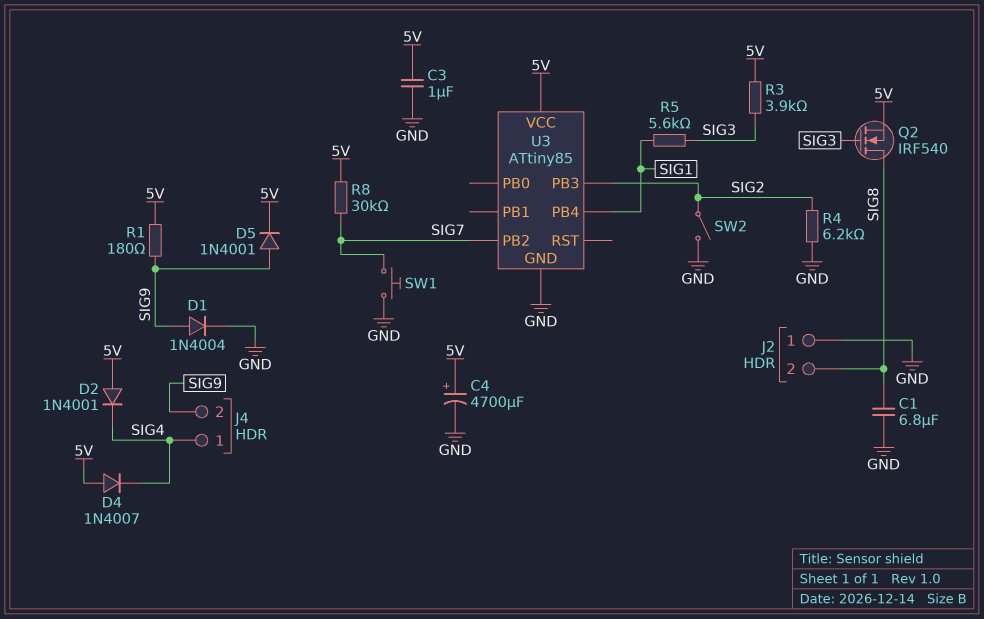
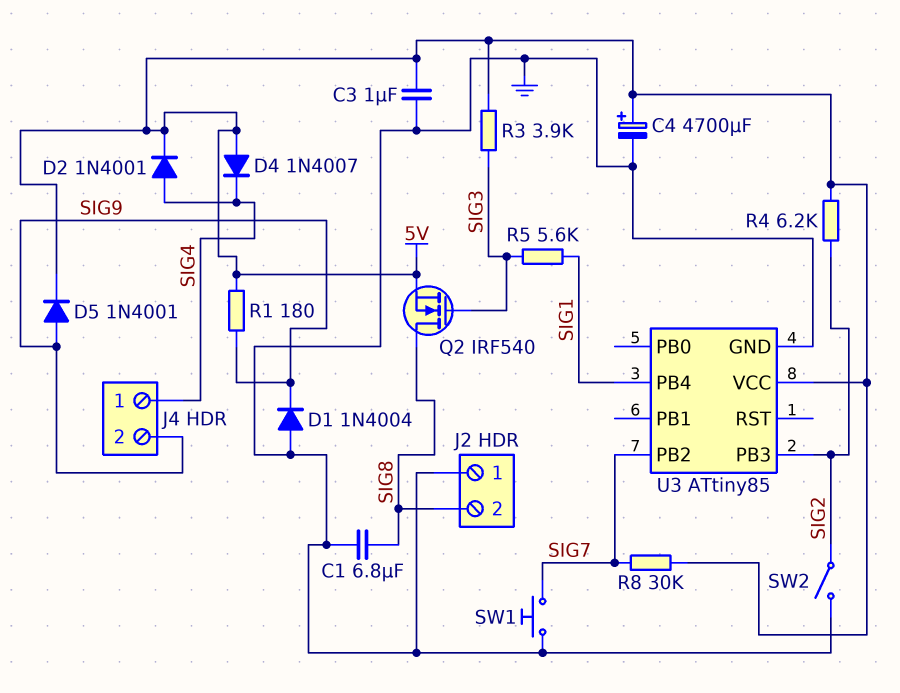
D1: diode 1N4004 (A SIG9, K GND) -> diode 1N4004 (A GND, K SIG9)
D2: diode 1N4001 (A 5V, K SIG4) -> diode 1N4001 (A SIG4, K 5V)
R4: 6.2k (GND, SIG2) -> 6.2k (5V, SIG2)

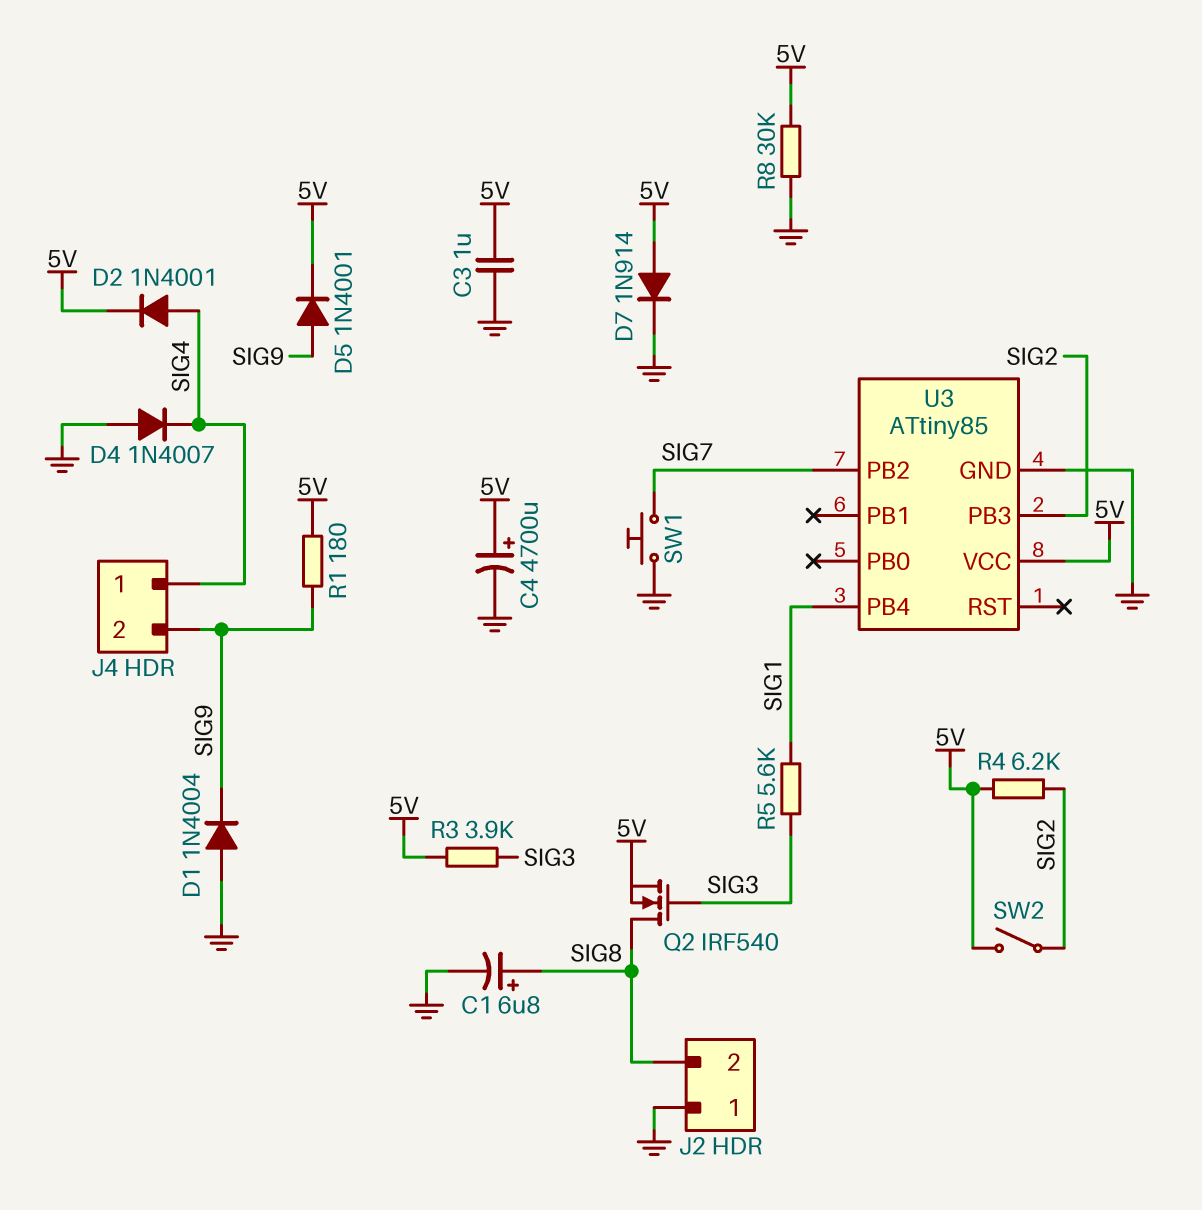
C1: 6.8uF (GND, SIG8) -> 6.8uF (plus SIG8, minus GND)
D4: diode 1N4007 (A 5V, K SIG4) -> diode 1N4007 (A GND, K SIG4)
D7: none -> diode 1N914 (A 5V, K GND)
R8: 30k (5V, SIG7) -> 30k (5V, GND)
SW2: switch (GND, SIG2) -> switch (5V, SIG2)

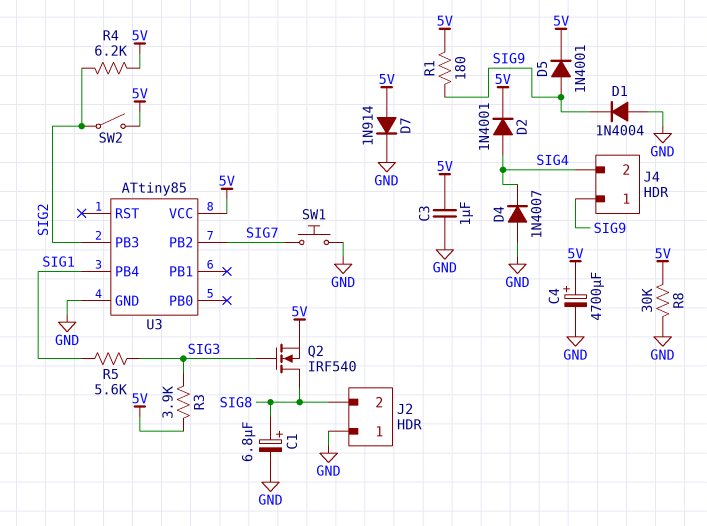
J4 pin 1: SIG4 -> SIG9
J4 pin 2: SIG9 -> SIG4

